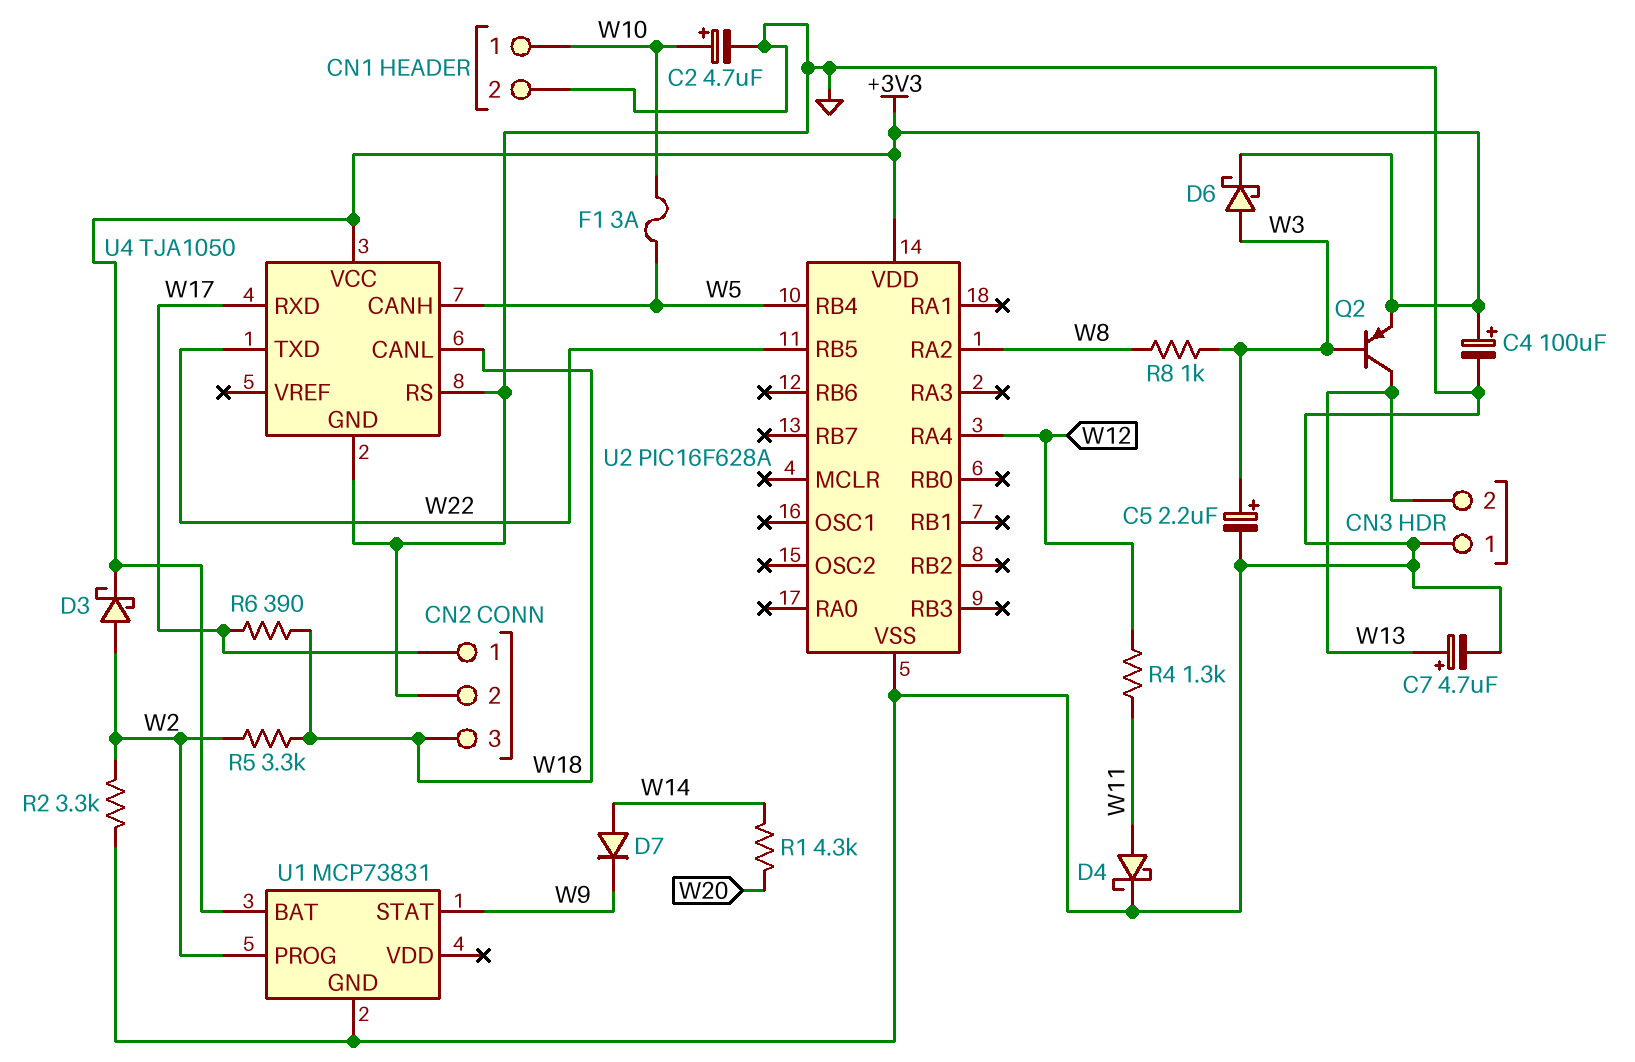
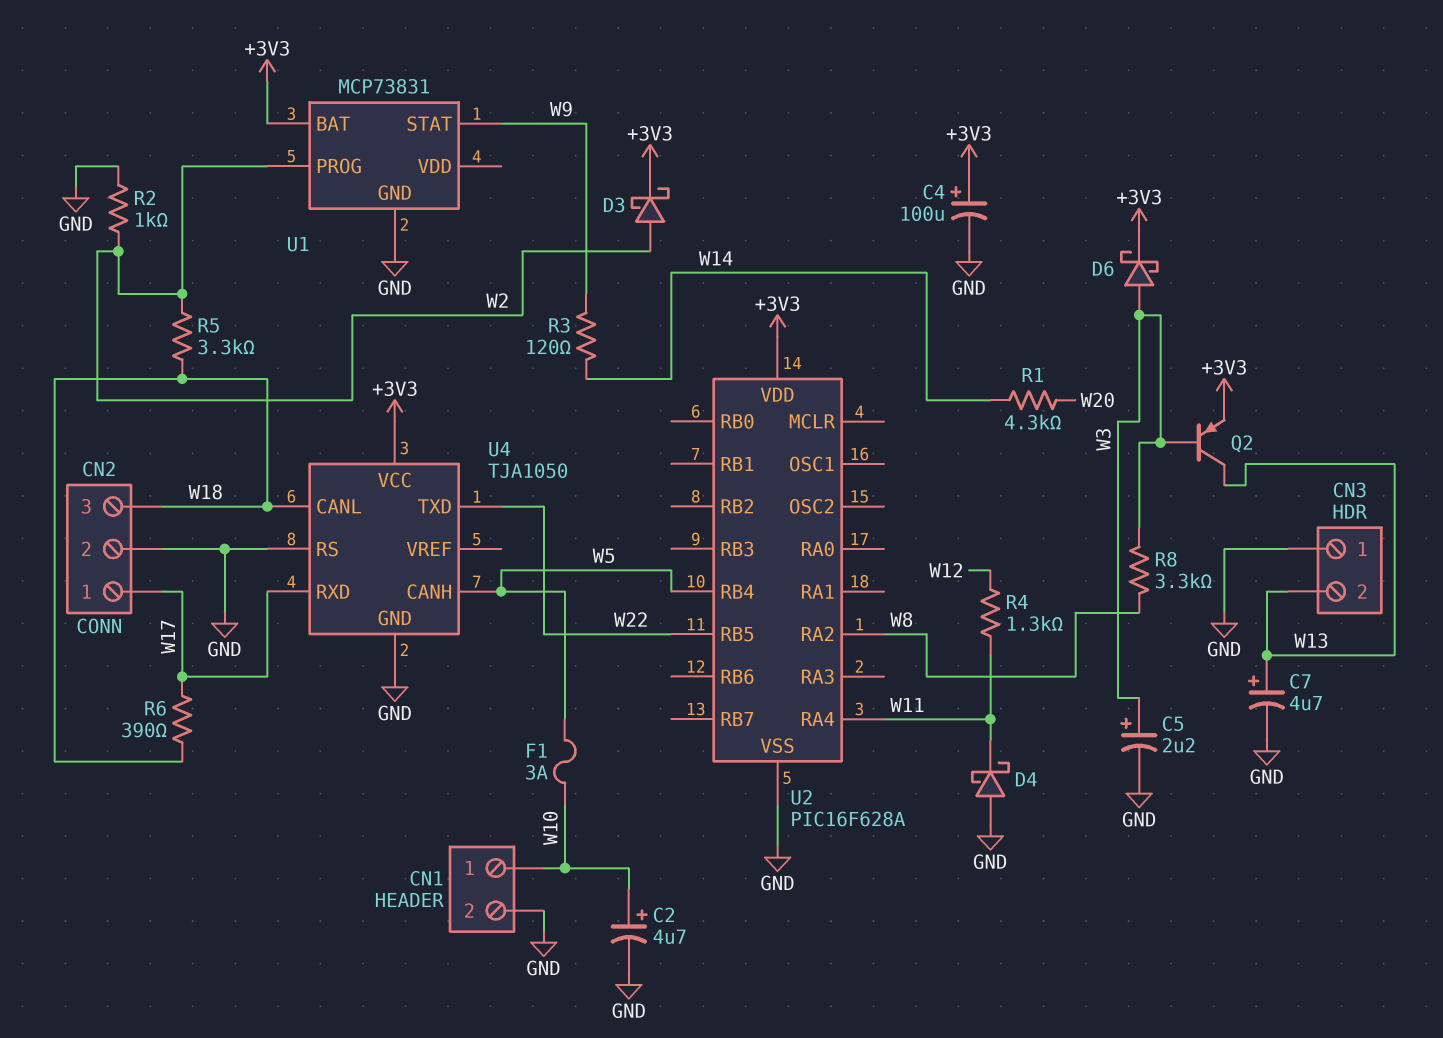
D4: schottky (A W11, K GND) -> schottky (A GND, K W11)
D7: diode (A W14, K W9) -> none
R2: 3.3k (GND, W2) -> 1k (GND, W2)
R3: none -> 120 (W9, W14)
R8: 1k (W3, W8) -> 3.3k (W3, W8)
U2 pin RA4: W12 -> W11

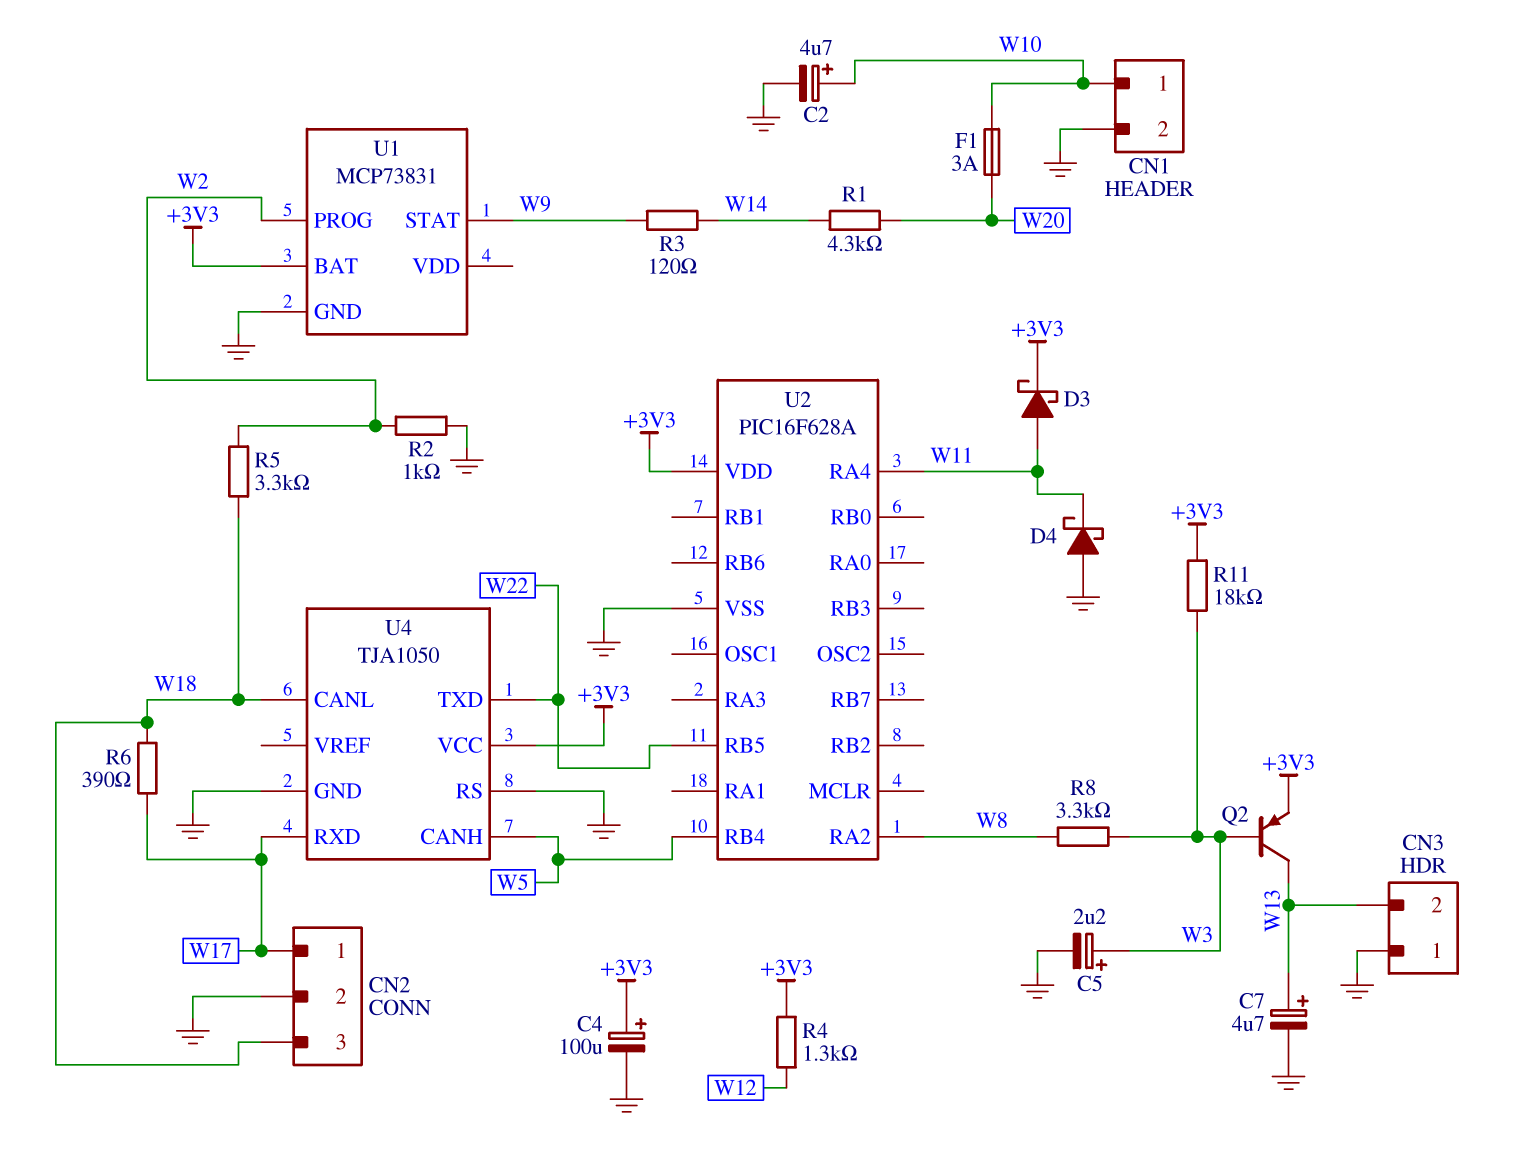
D3: schottky (A W2, K +3V3) -> schottky (A W11, K +3V3)
D6: schottky (A W3, K +3V3) -> none
F1: 3A (W5, W10) -> 3A (W10, W20)
R4: 1.3k (W11, W12) -> 1.3k (+3V3, W12)
R11: none -> 18k (+3V3, W3)

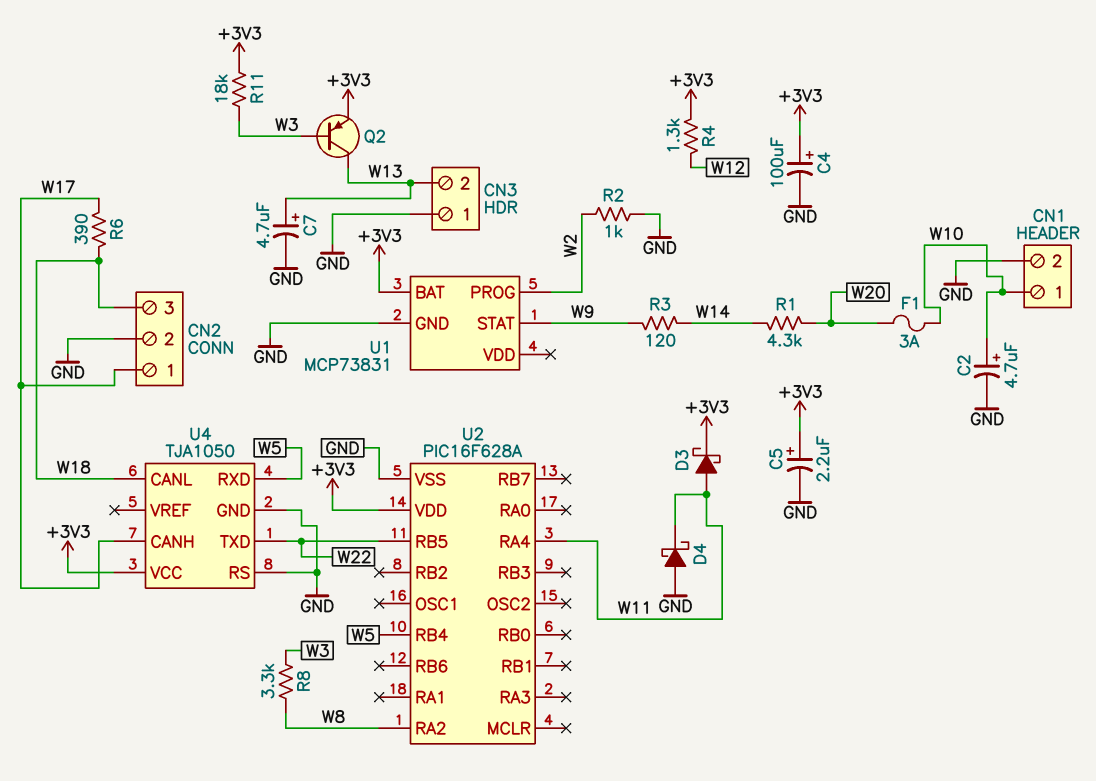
C5: 2.2uF (plus W3, minus GND) -> 2.2uF (plus +3V3, minus GND)
R5: 3.3k (W2, W18) -> none
U4 pin CANH: W5 -> W17
U4 pin RXD: W17 -> W5

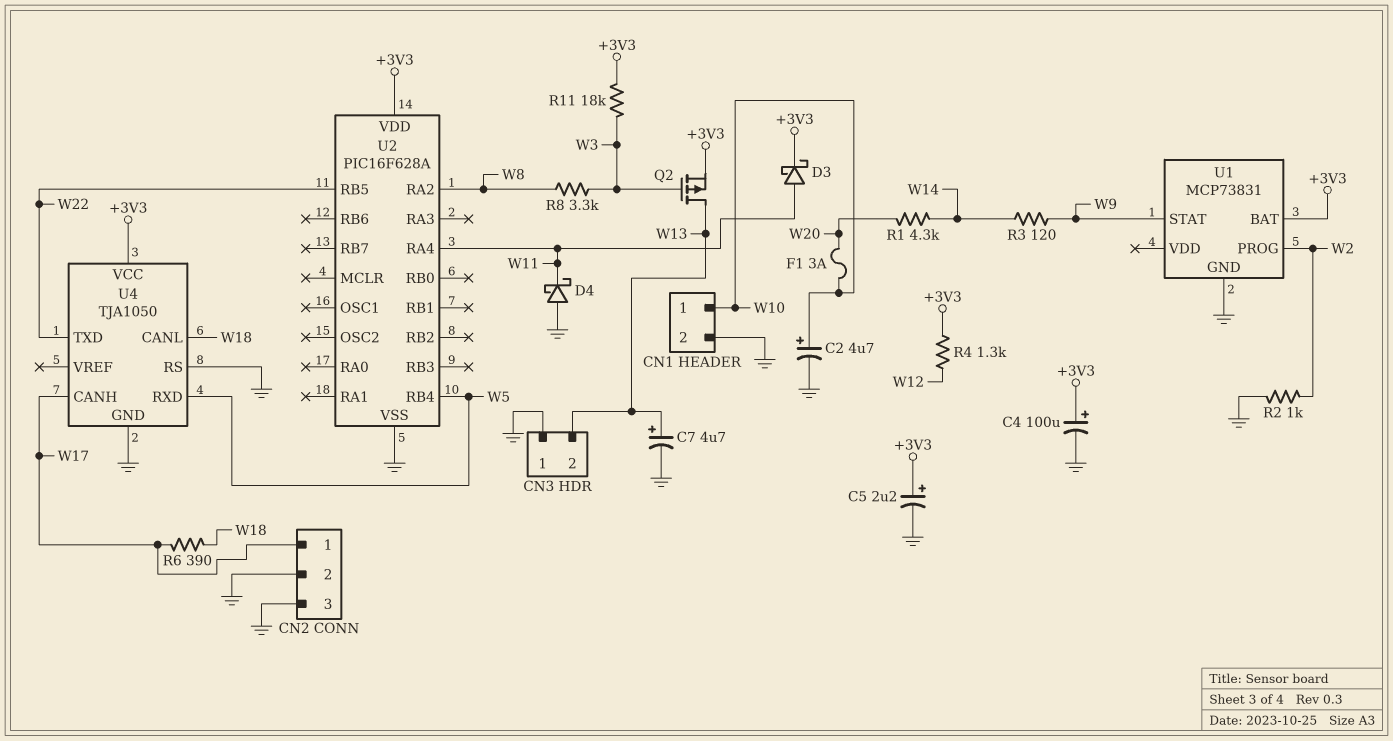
CN2 pin 3: W18 -> GND
Q2: PNP (B W3, C W13, E +3V3) -> PMOS (G W3, D W13, S +3V3)

